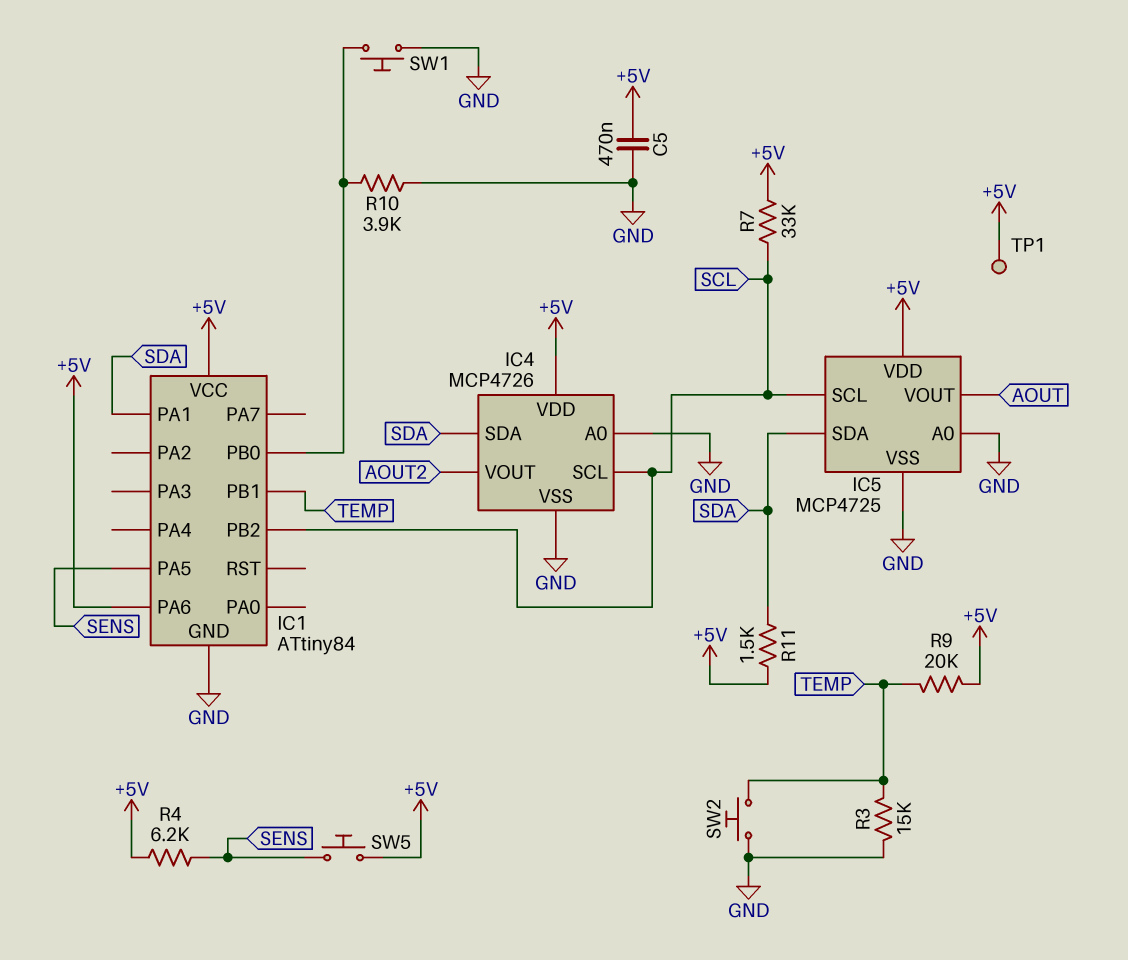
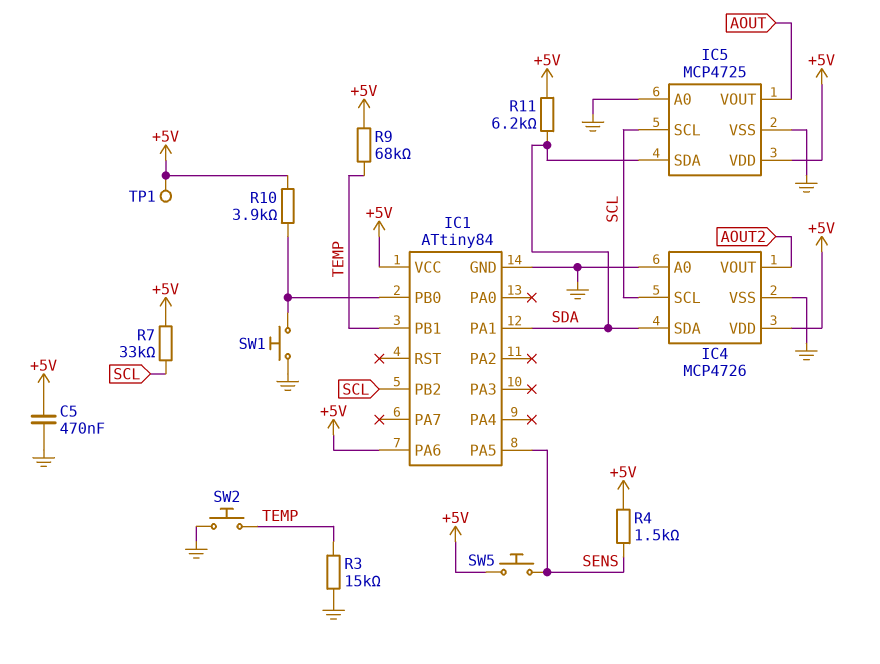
R4: 6.2k (+5V, SENS) -> 1.5k (+5V, SENS)
R9: 20k (+5V, TEMP) -> 68k (+5V, TEMP)
R10: 3.9k (GND, IC1/PB0) -> 3.9k (+5V, IC1/PB0)
R11: 1.5k (+5V, SDA) -> 6.2k (+5V, SDA)

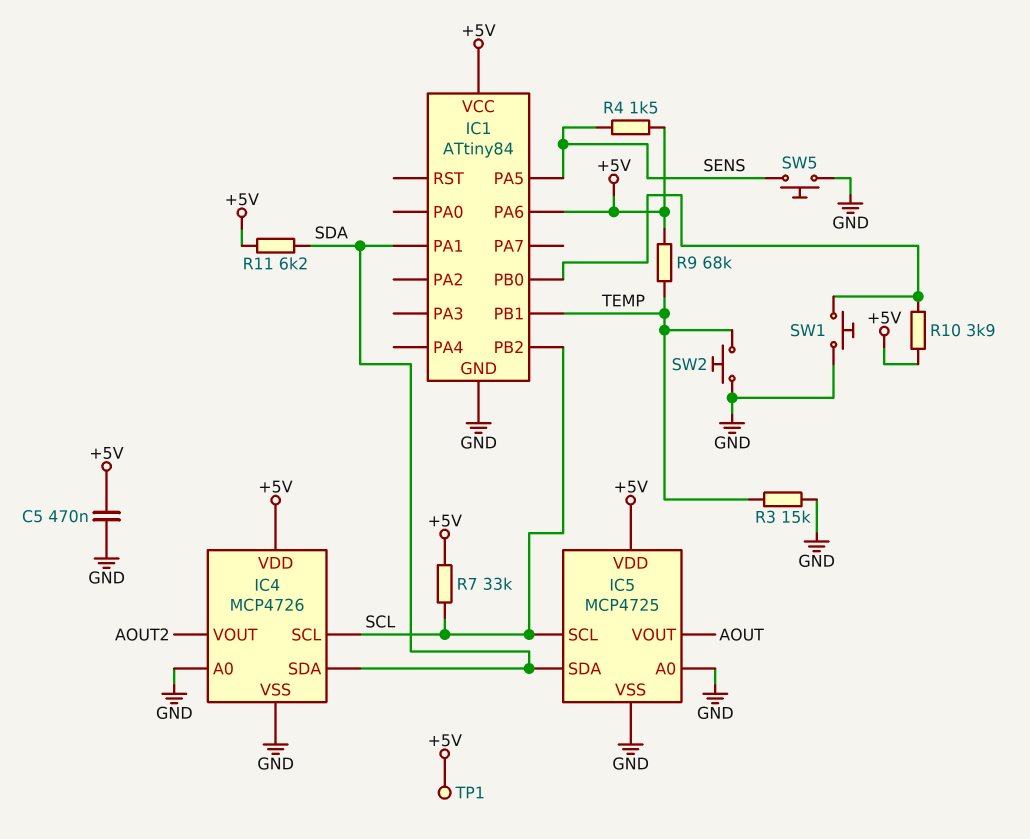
SW5: button (+5V, SENS) -> button (GND, SENS)

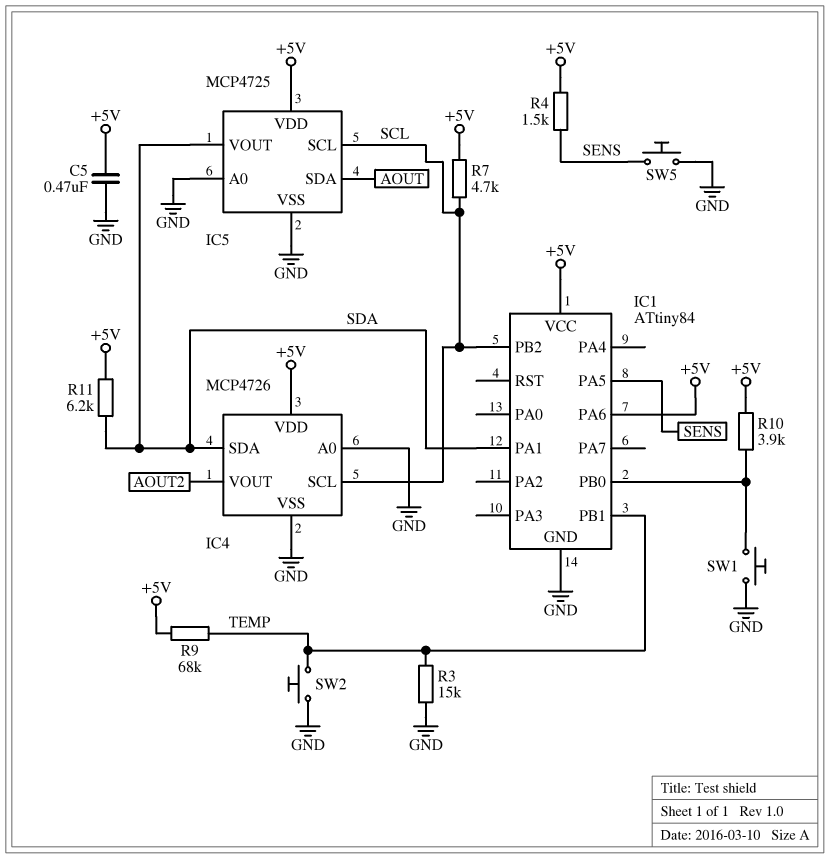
IC5 pin SDA: SDA -> AOUT
IC5 pin VOUT: AOUT -> SDA
R7: 33k (+5V, SCL) -> 4.7k (+5V, SCL)
TP1: test point (+5V) -> none

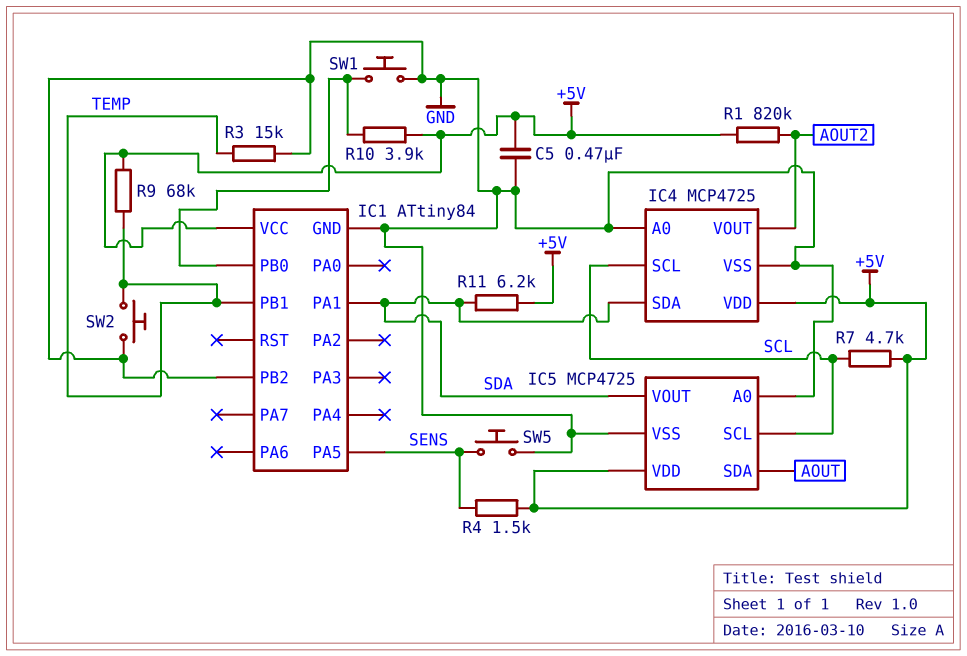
IC1 pin PA6: +5V -> none
IC1 pin PB2: SCL -> GND
IC4: MCP4726 -> MCP4725
R1: none -> 820k (+5V, AOUT2)

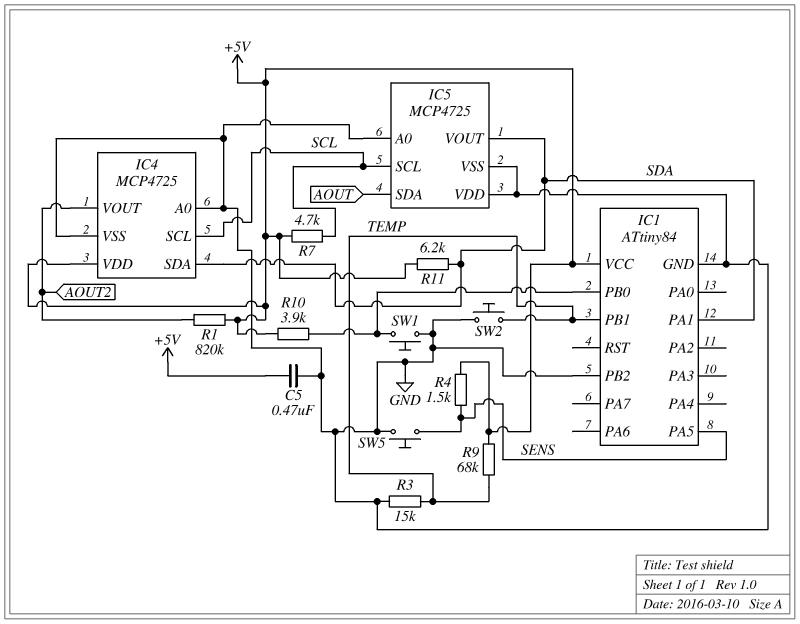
IC5 pin VDD: +5V -> GND

